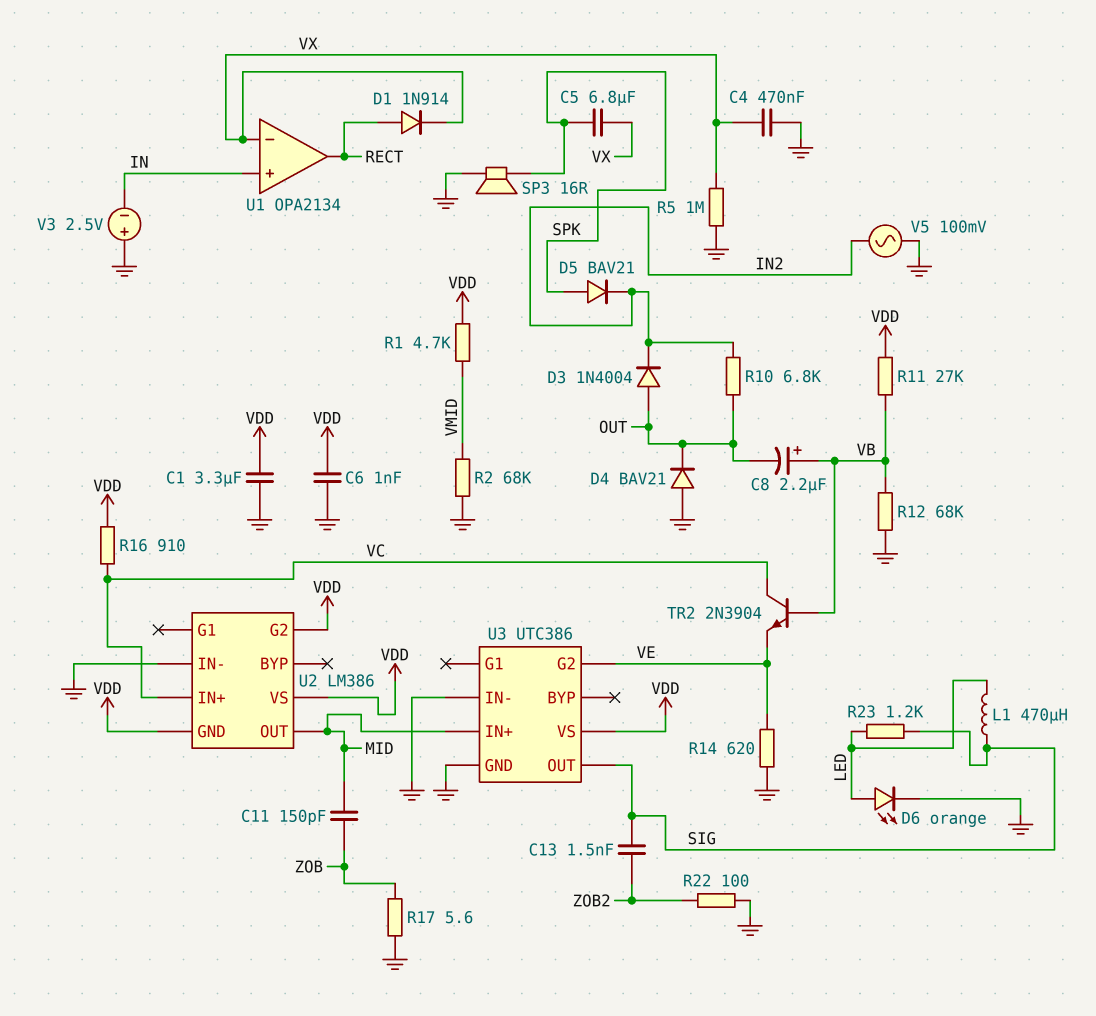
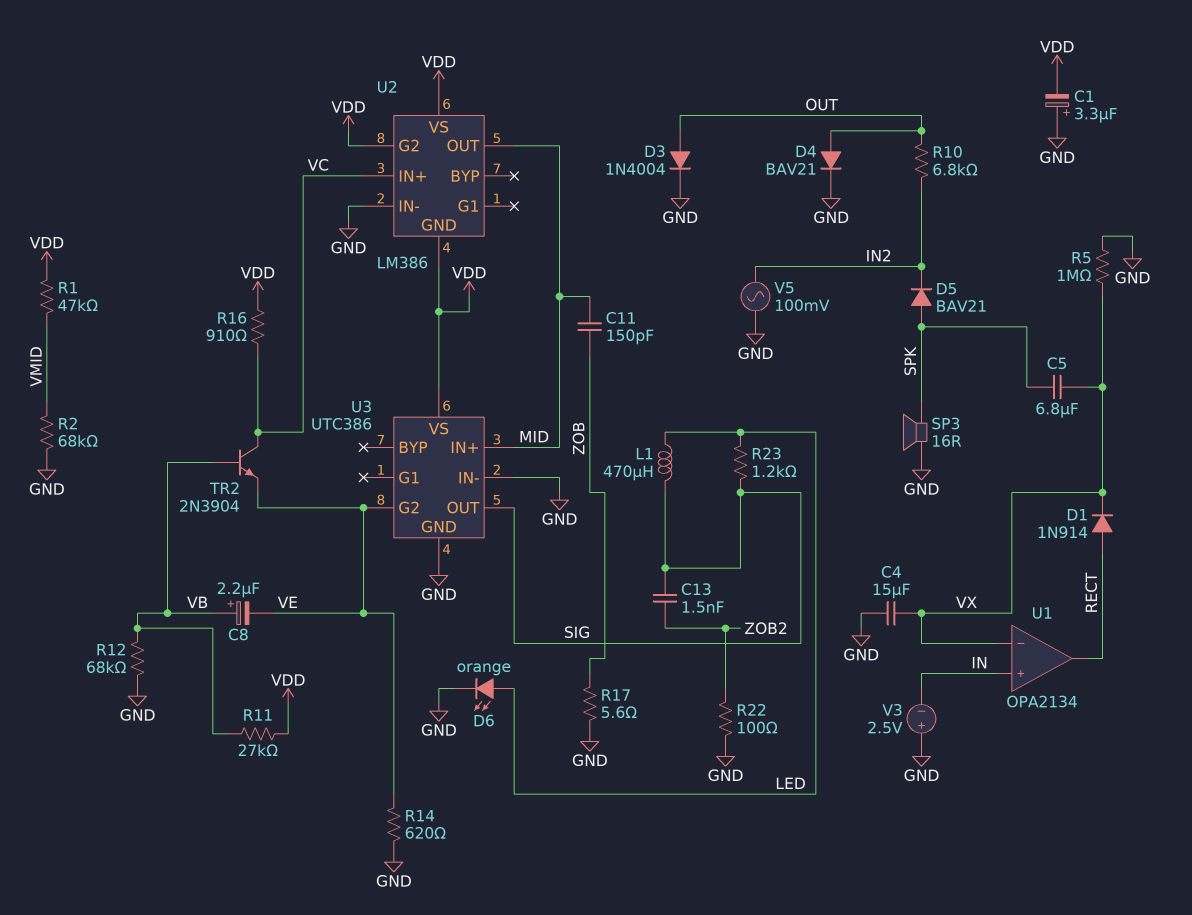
C1: 3.3uF (GND, VDD) -> 3.3uF (plus GND, minus VDD)
C4: 470nF (GND, VX) -> 15uF (GND, VX)
C6: 1nF (GND, VDD) -> none
C8: 2.2uF (plus VB, minus OUT) -> 2.2uF (plus VB, minus VE)
D3: diode 1N4004 (A OUT, K IN2) -> diode 1N4004 (A OUT, K GND)
D4: diode BAV21 (A GND, K OUT) -> diode BAV21 (A OUT, K GND)
R1: 4.7k (VDD, VMID) -> 47k (VDD, VMID)

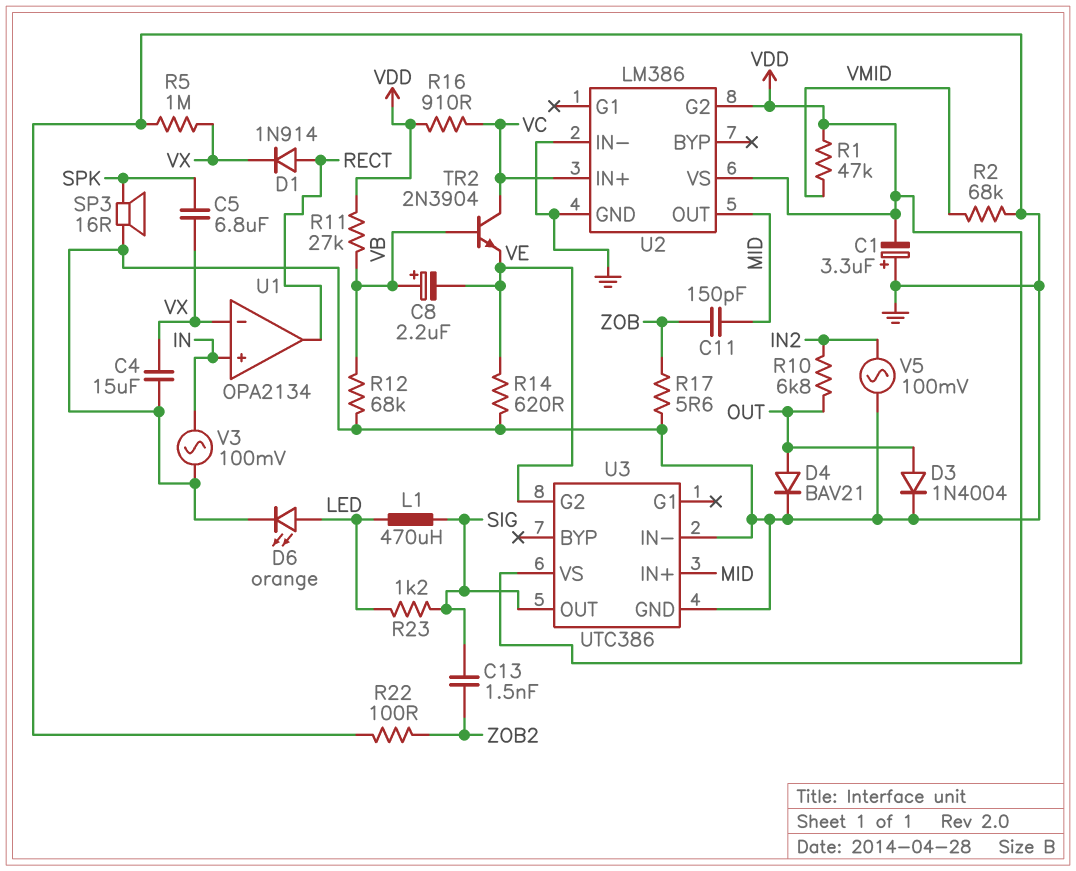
D5: diode BAV21 (A SPK, K IN2) -> none
U2 pin GND: VDD -> GND
V3: 2.5V (plus GND, minus IN) -> AC 100mV (GND, IN)

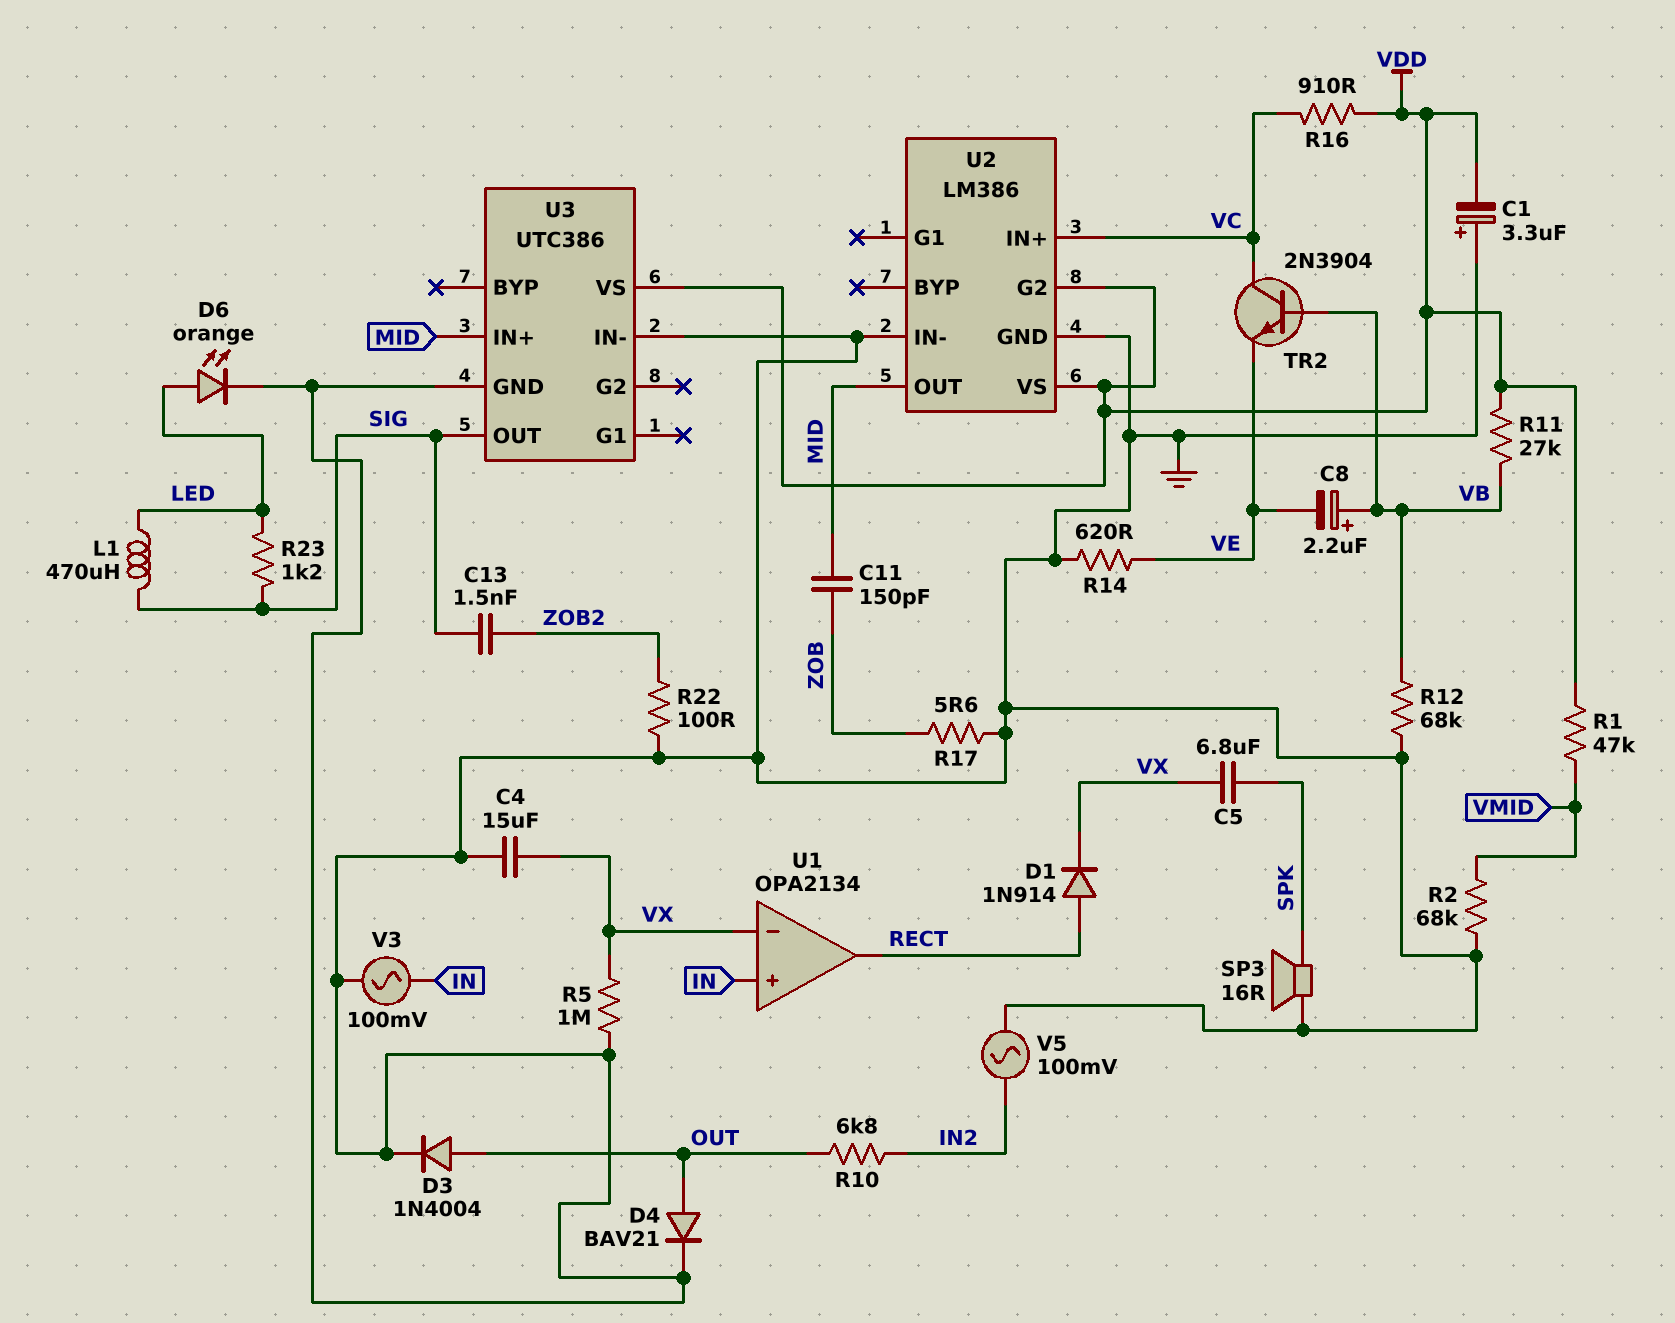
U3 pin G2: VE -> none

